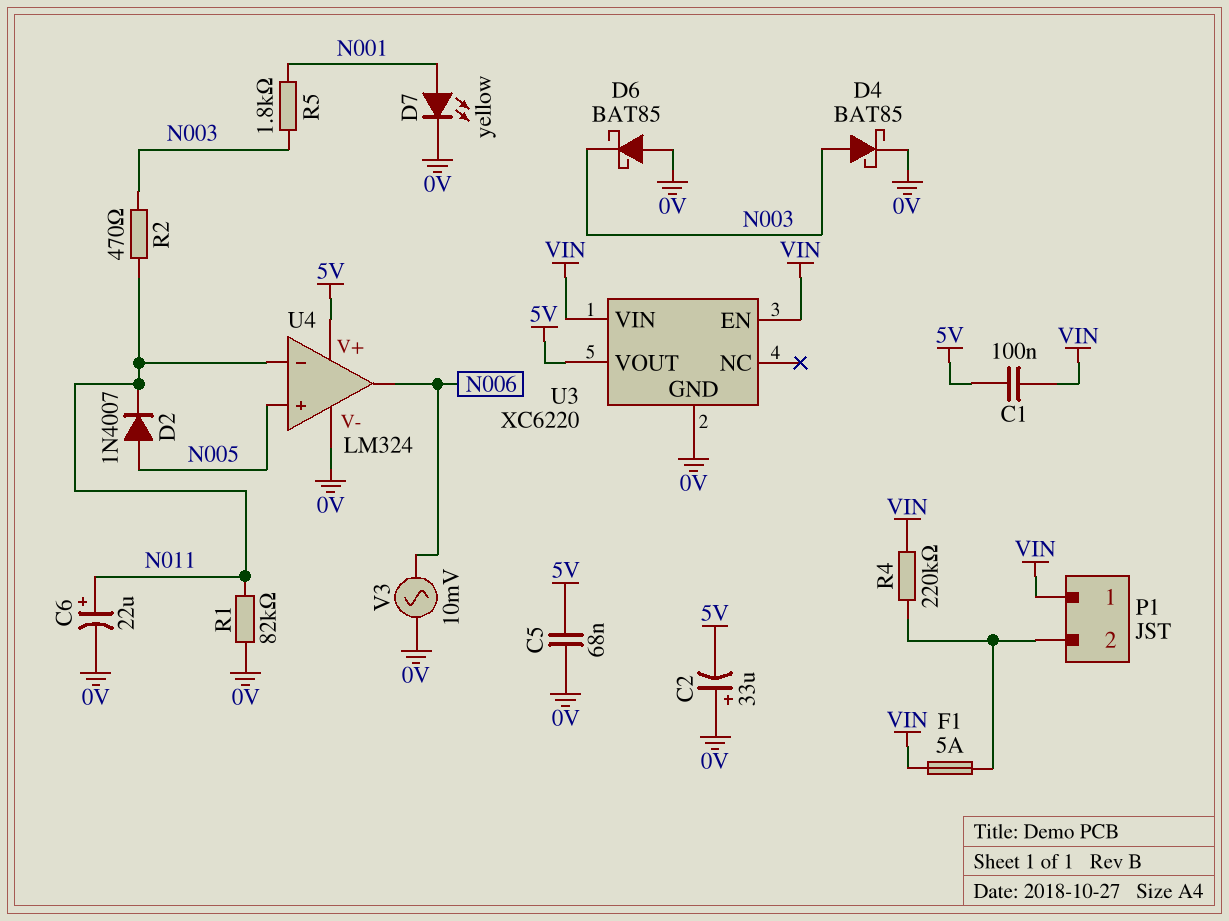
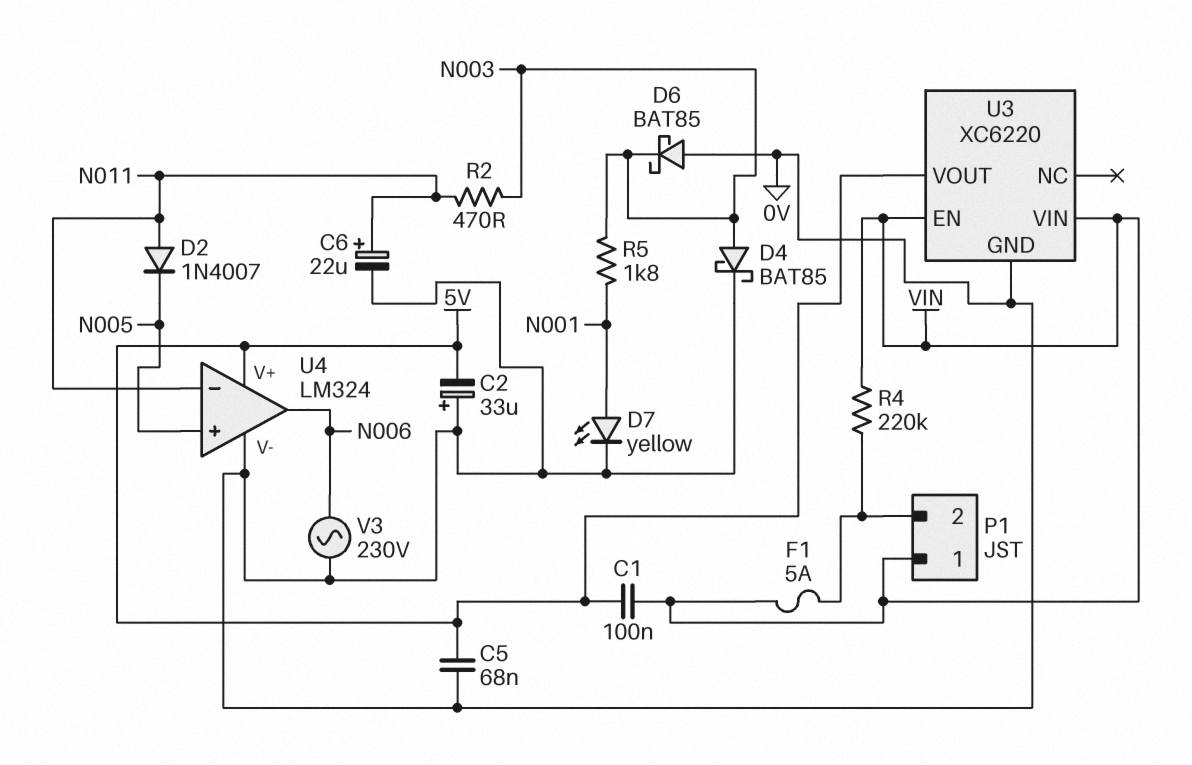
D2: diode 1N4007 (A N005, K N011) -> diode 1N4007 (A N011, K N005)
R1: 82k (0V, N011) -> none
V3: AC 10mV (0V, N006) -> AC 230V (0V, N006)

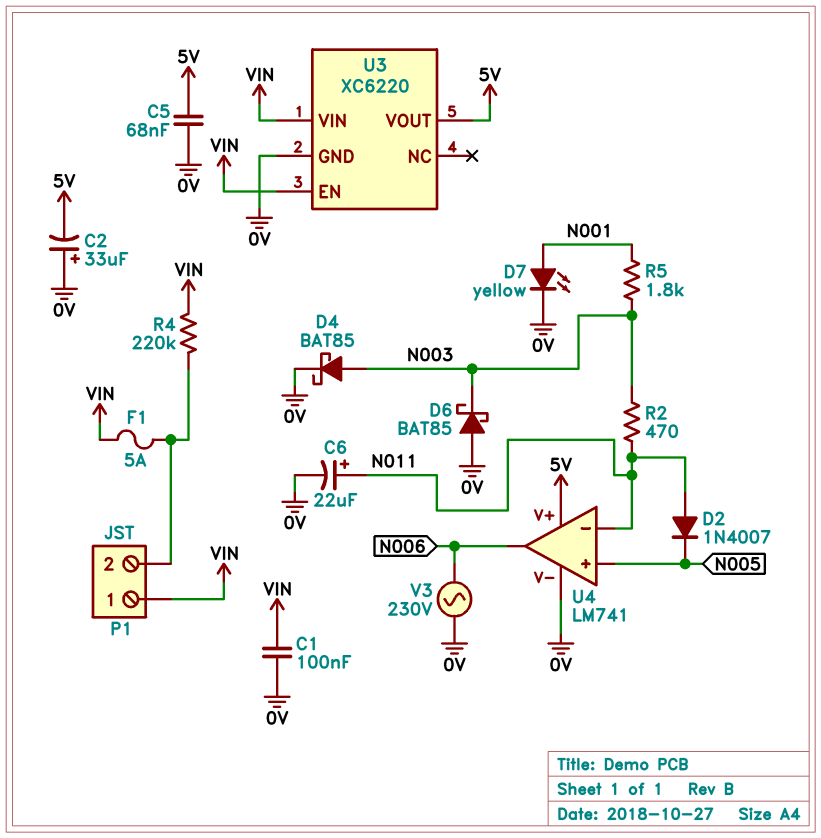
C1: 100nF (5V, VIN) -> 100nF (0V, VIN)
U4: LM324 -> LM741

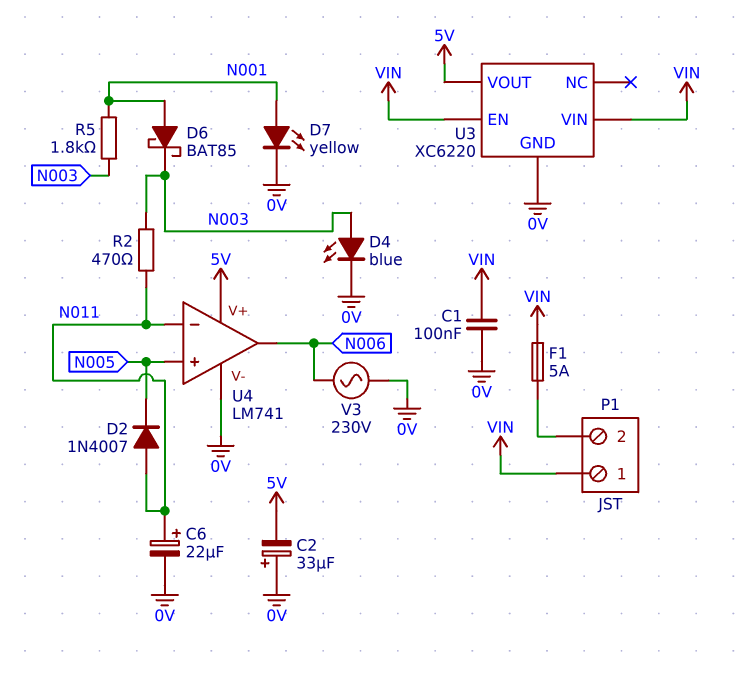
C5: 68nF (0V, 5V) -> none
D4: schottky BAT85 (A N003, K 0V) -> LED blue (A N003, K 0V)
D6: schottky BAT85 (A 0V, K N003) -> schottky BAT85 (A N001, K N003)
R4: 220k (P1/2, VIN) -> none

